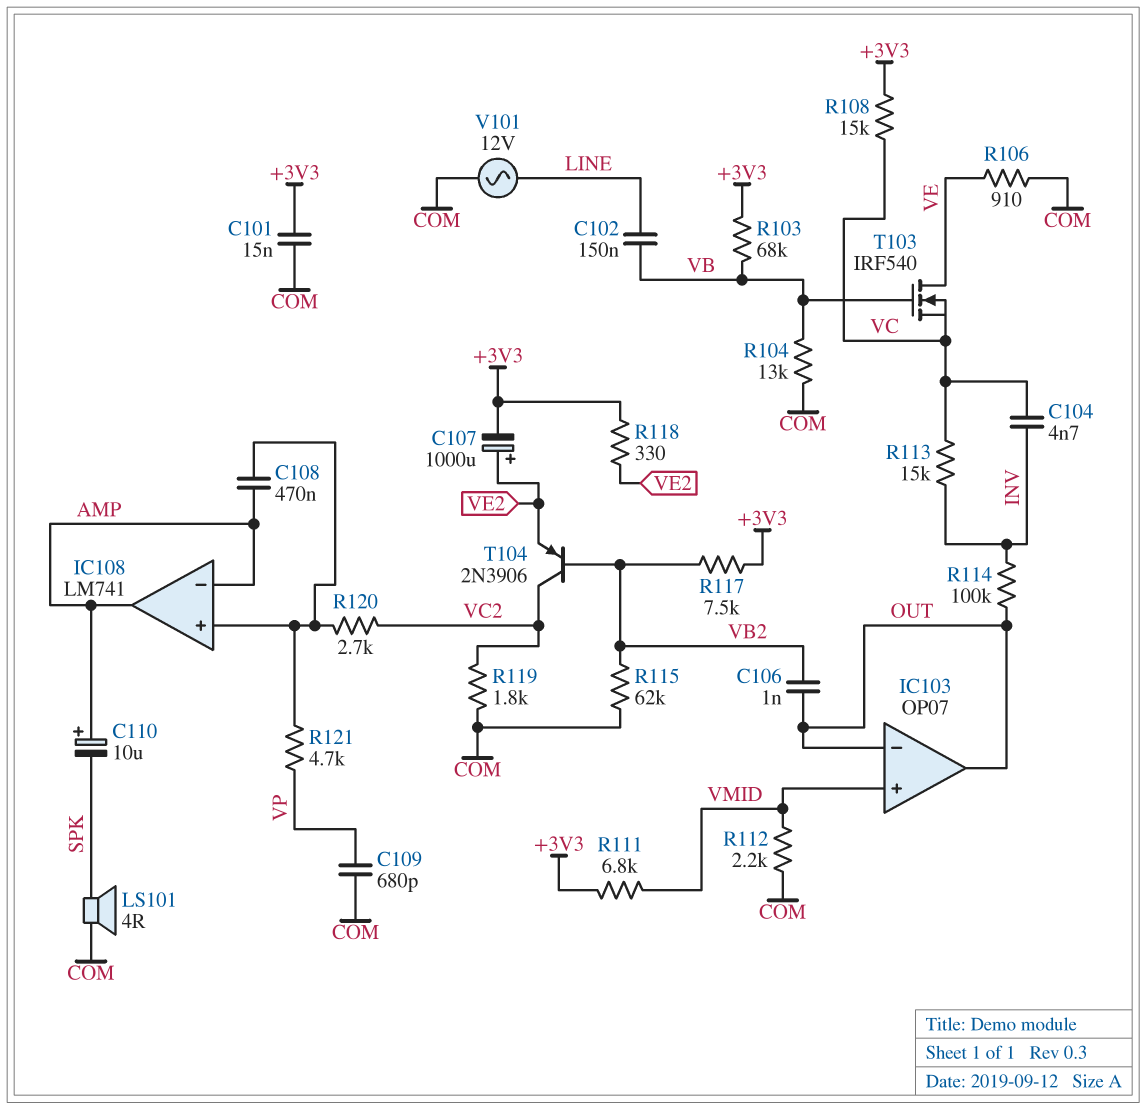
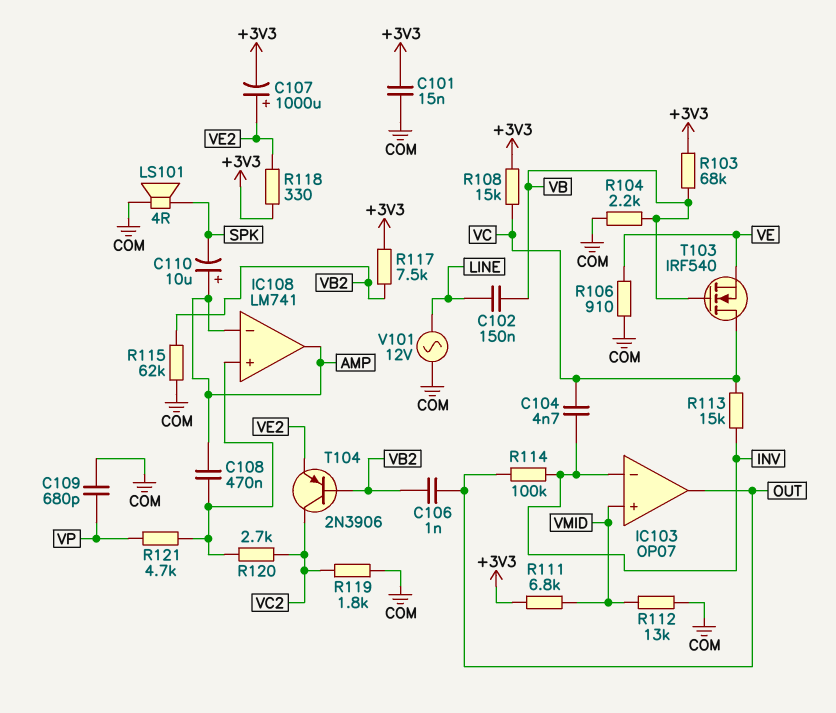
IC103 pin in-: OUT -> INV
R104: 13k (COM, VB) -> 2.2k (COM, VB)
R112: 2.2k (COM, VMID) -> 13k (COM, VMID)
T103: NMOS IRF540 (G VB, D VE, S VC) -> NMOS IRF540 (G VB, D VC, S VE)

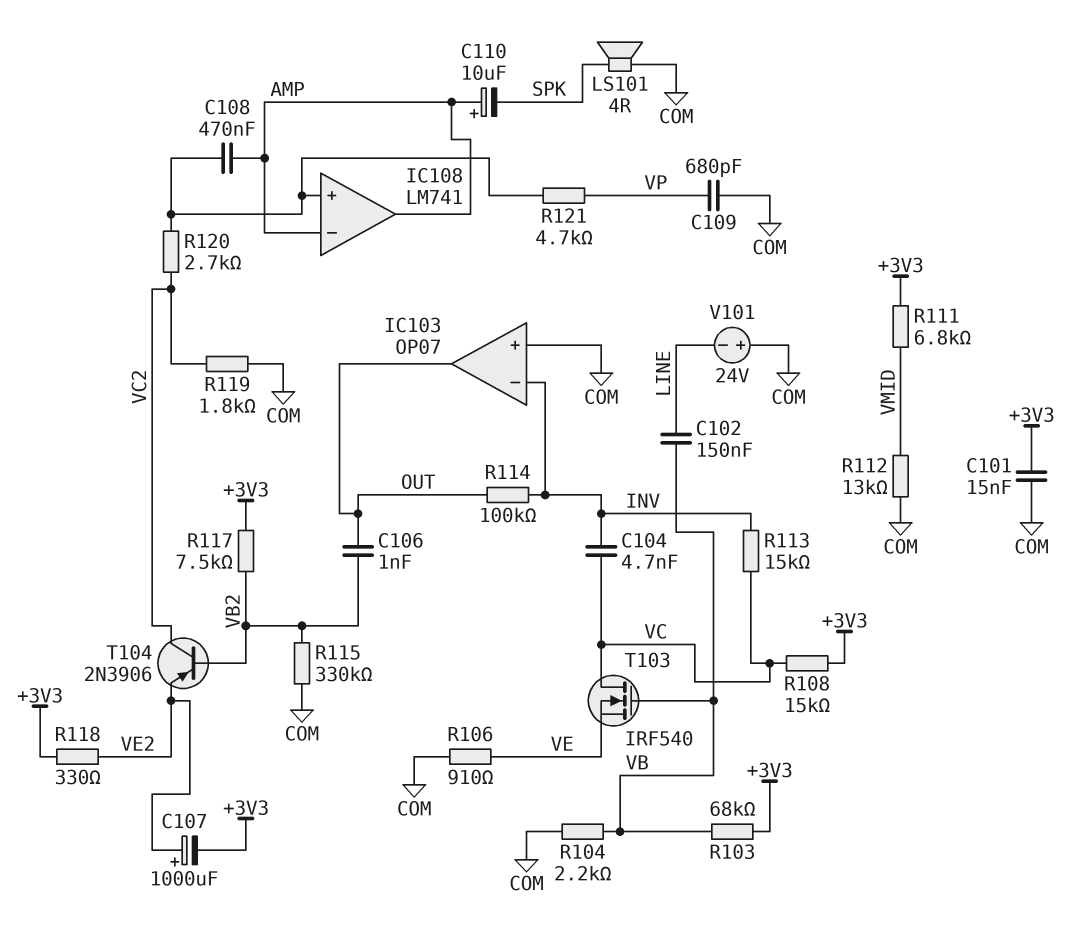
IC103 pin in+: VMID -> COM
R115: 62k (COM, VB2) -> 330k (COM, VB2)
V101: AC 12V (COM, LINE) -> 24V (plus COM, minus LINE)

